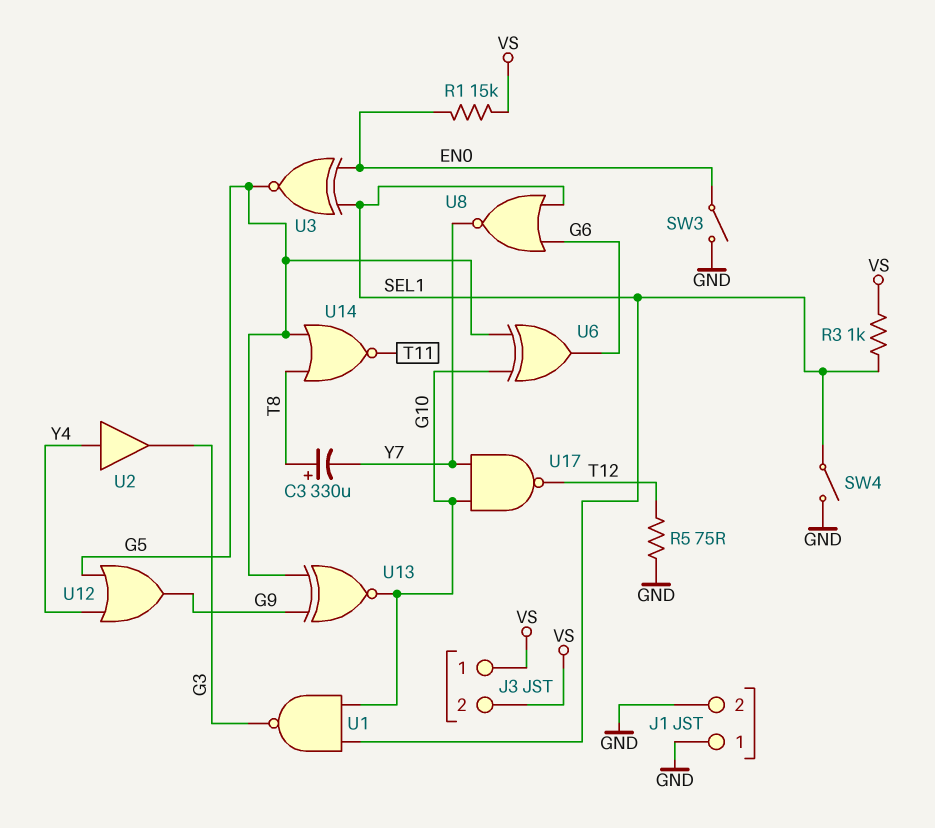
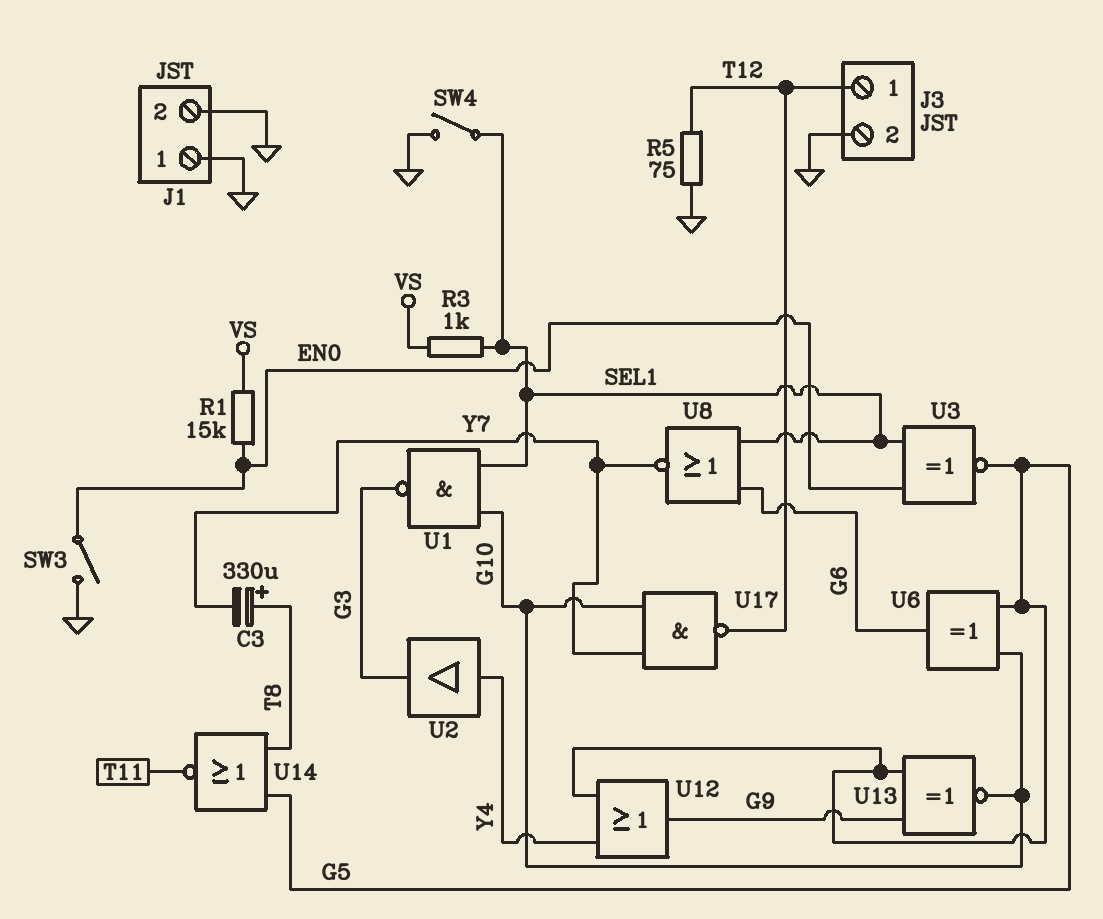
J3 pin 1: VS -> T12
J3 pin 2: VS -> GND

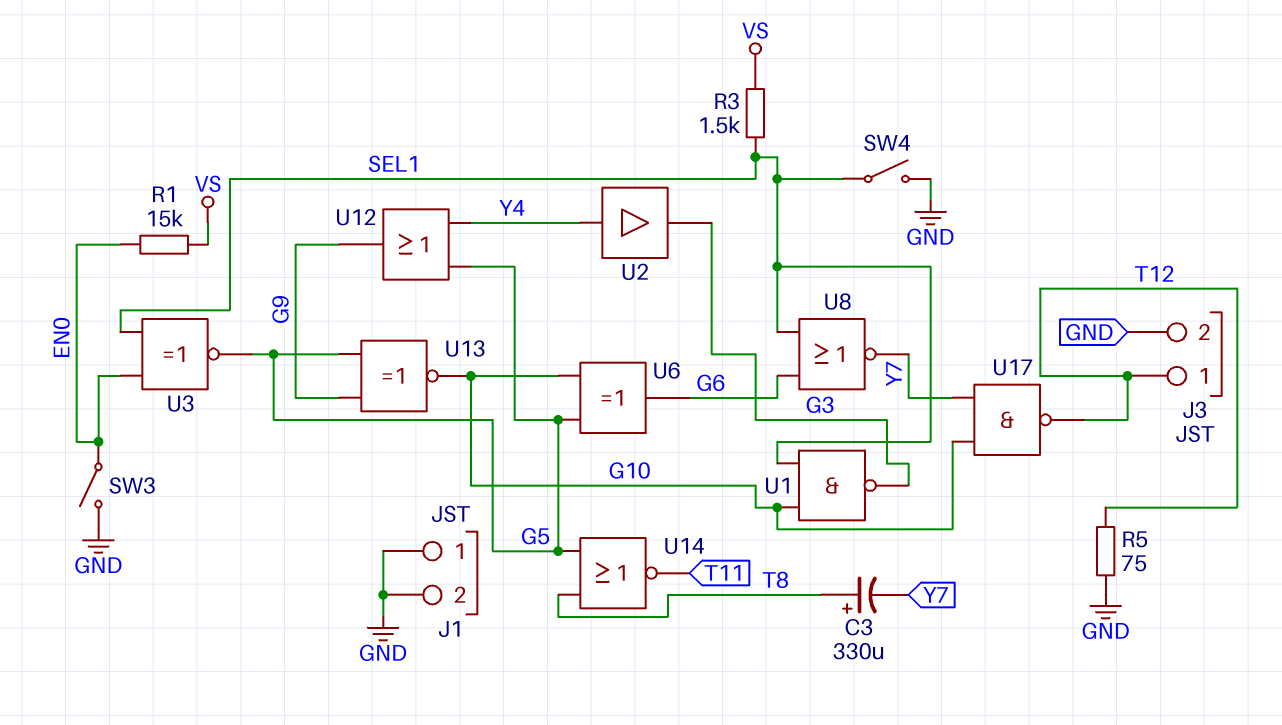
R3: 1k (SEL1, VS) -> 1.5k (SEL1, VS)

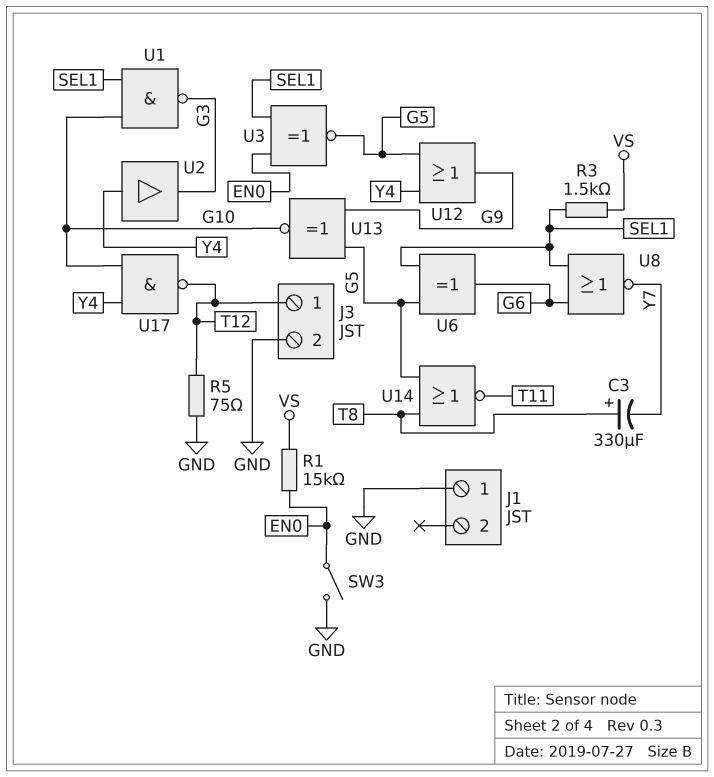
J1 pin 2: GND -> none
SW4: switch (GND, SEL1) -> none
U6: XOR (in G5, in G10, out G6) -> XOR (in G5, in SEL1, out G6)
U17: NAND (in G10, in Y7, out T12) -> NAND (in G10, in Y4, out T12)

